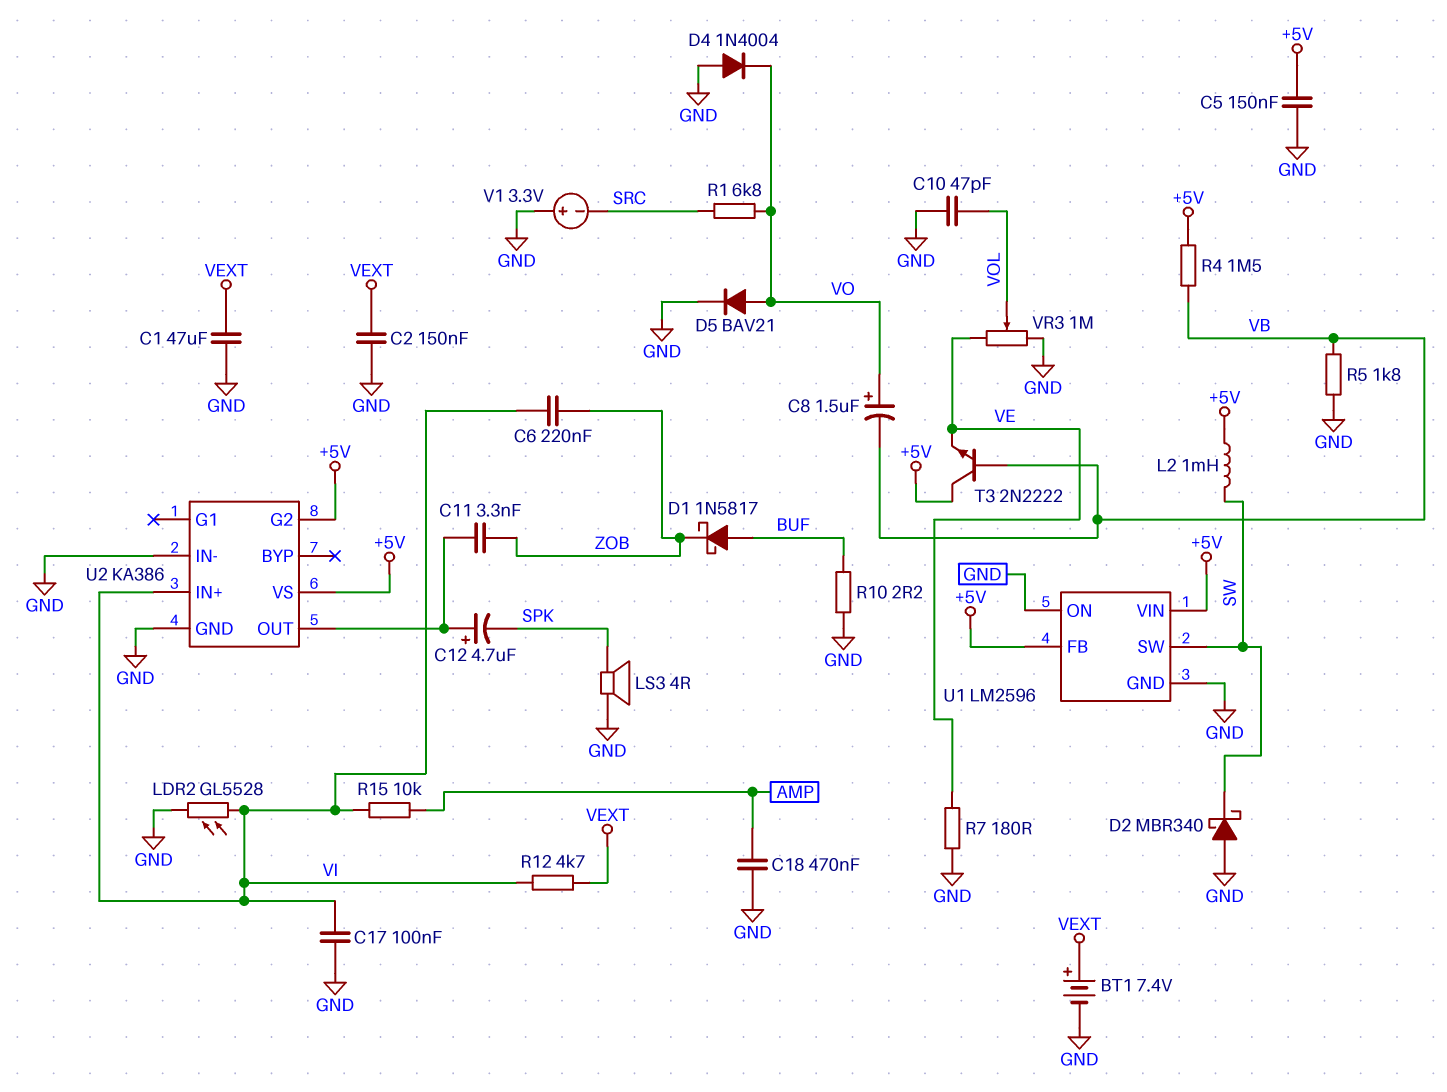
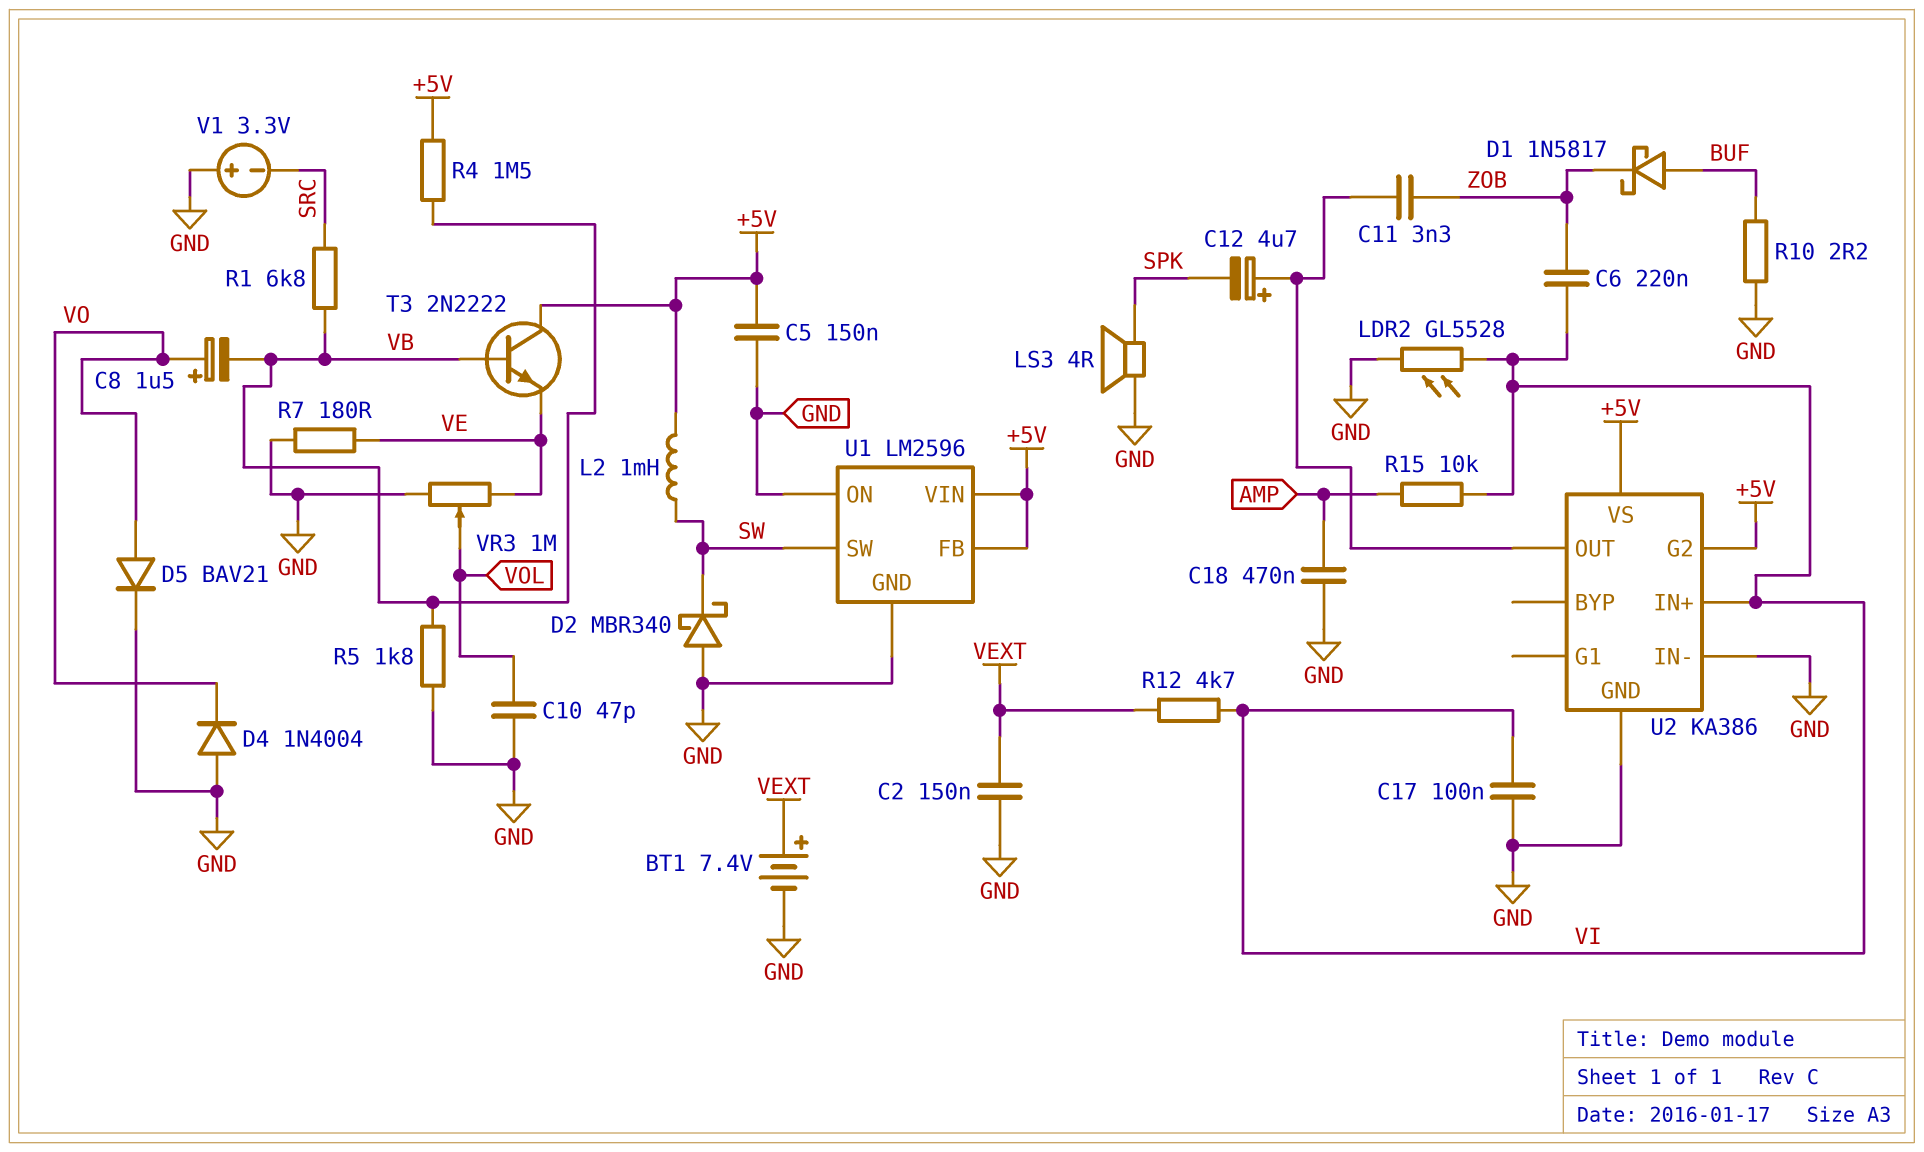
C1: 47uF (GND, VEXT) -> none
R1: 6.8k (SRC, VO) -> 6.8k (SRC, VB)

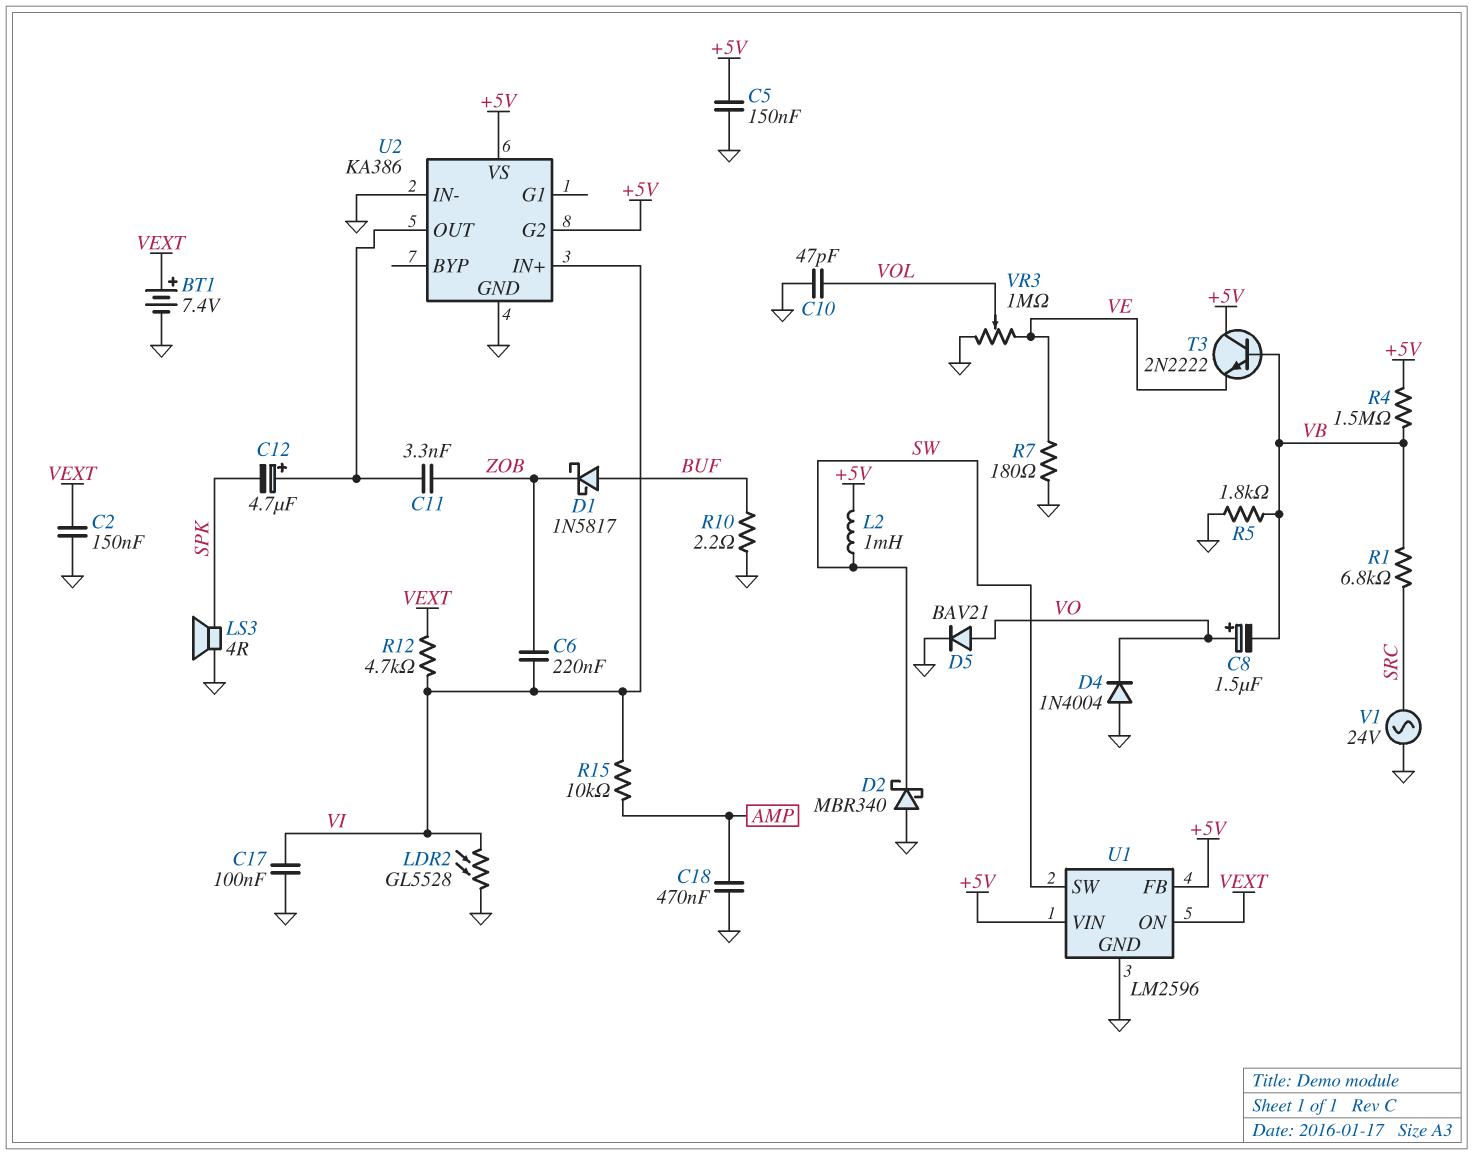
U1 pin ON: GND -> VEXT
V1: 3.3V (plus GND, minus SRC) -> AC 24V (GND, SRC)

